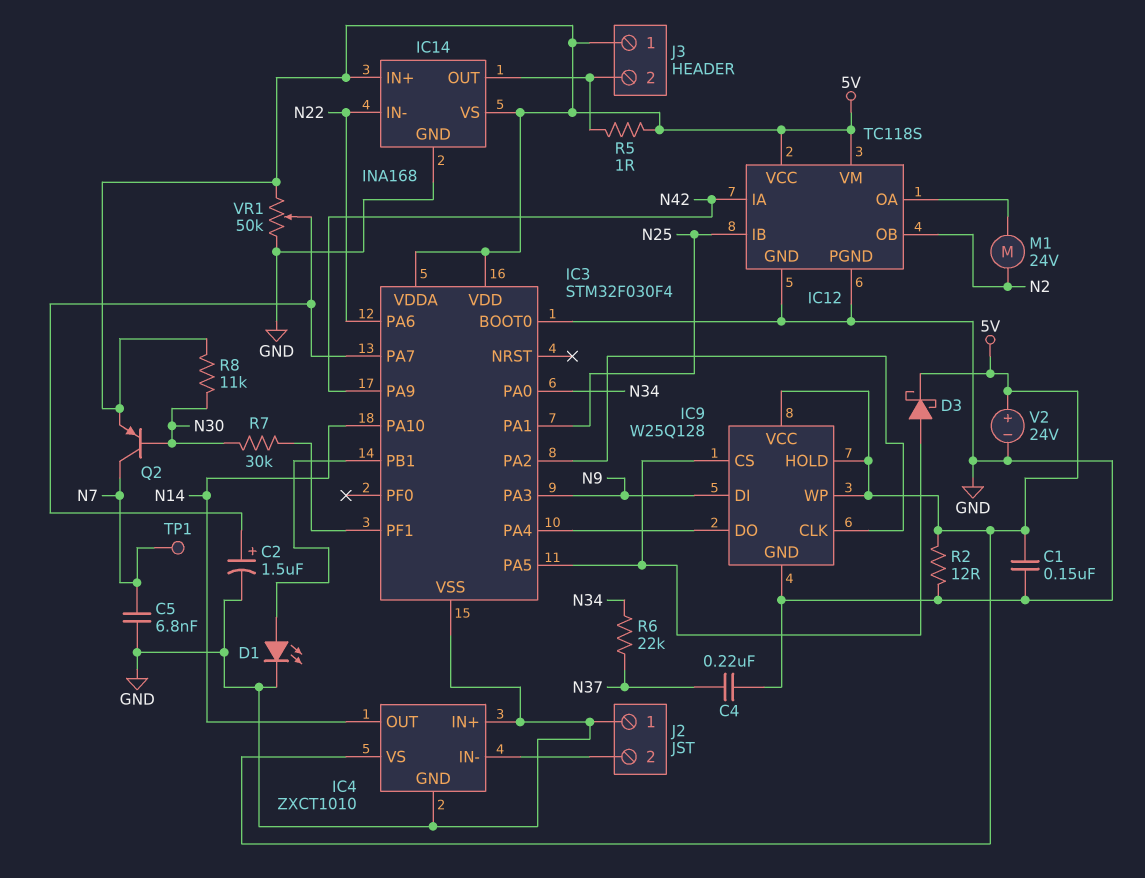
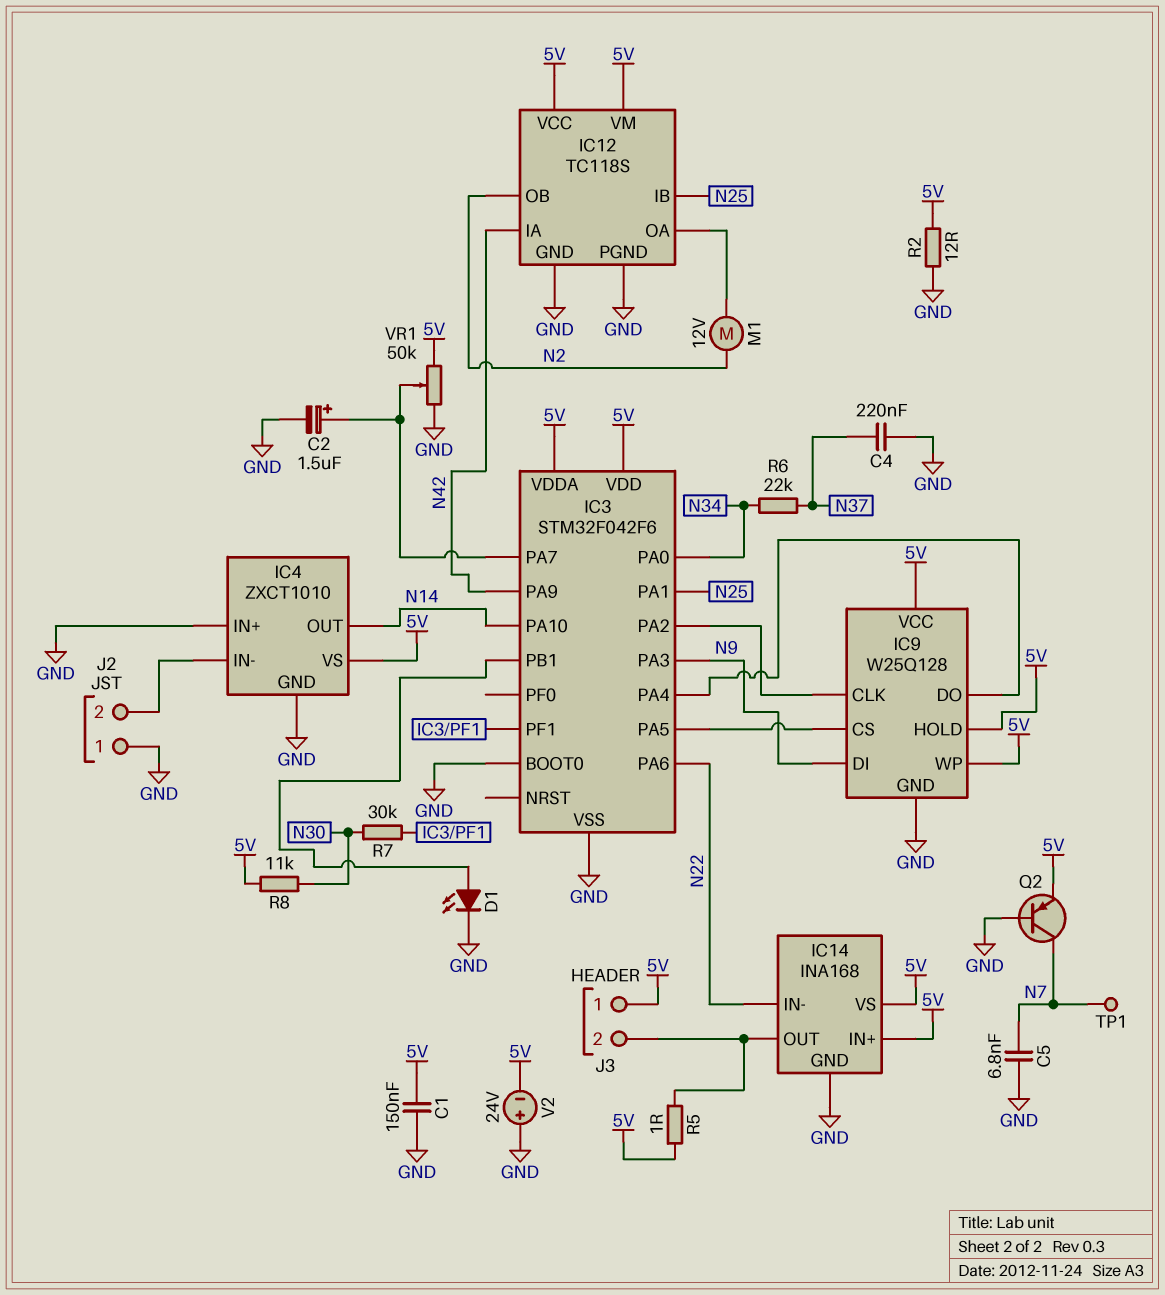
D3: schottky (A IC3/PA5, K 5V) -> none
IC3: STM32F030F4 -> STM32F042F6
M1: motor 24V (IC12/OA, N2) -> motor 12V (IC12/OA, N2)
Q2: PNP (B N30, C N7, E 5V) -> PNP (B GND, C N7, E 5V)
V2: 24V (plus 5V, minus GND) -> 24V (plus GND, minus 5V)

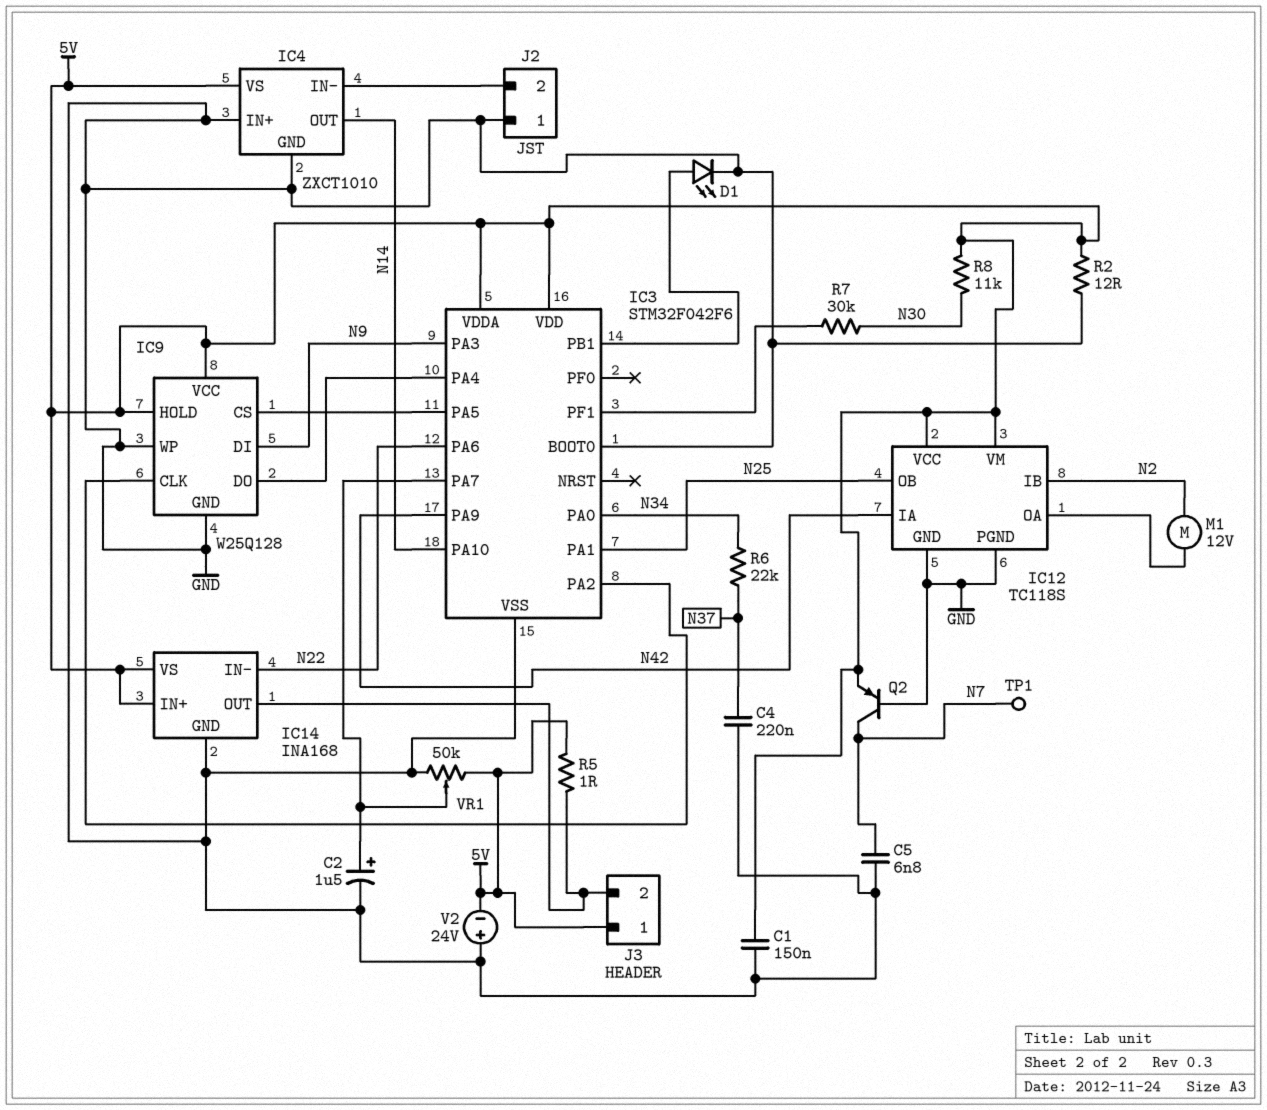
IC9 pin WP: 5V -> GND
IC12 pin IB: N25 -> N2
IC12 pin OB: N2 -> N25

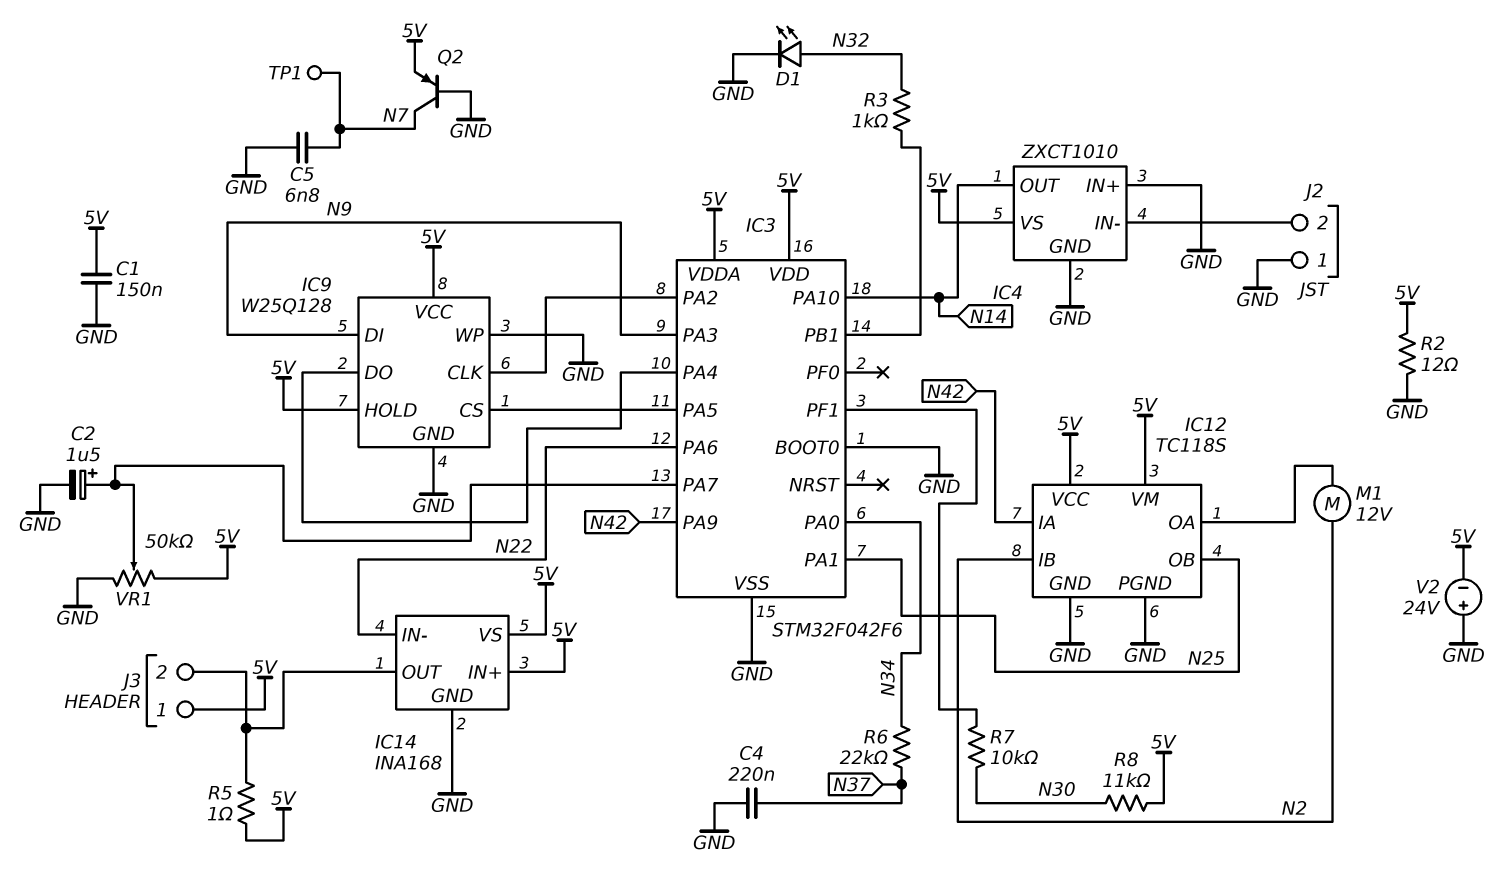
D1: LED (A IC3/PB1, K GND) -> LED (A N32, K GND)
R3: none -> 1k (IC3/PB1, N32)
R7: 30k (IC3/PF1, N30) -> 10k (IC3/PF1, N30)

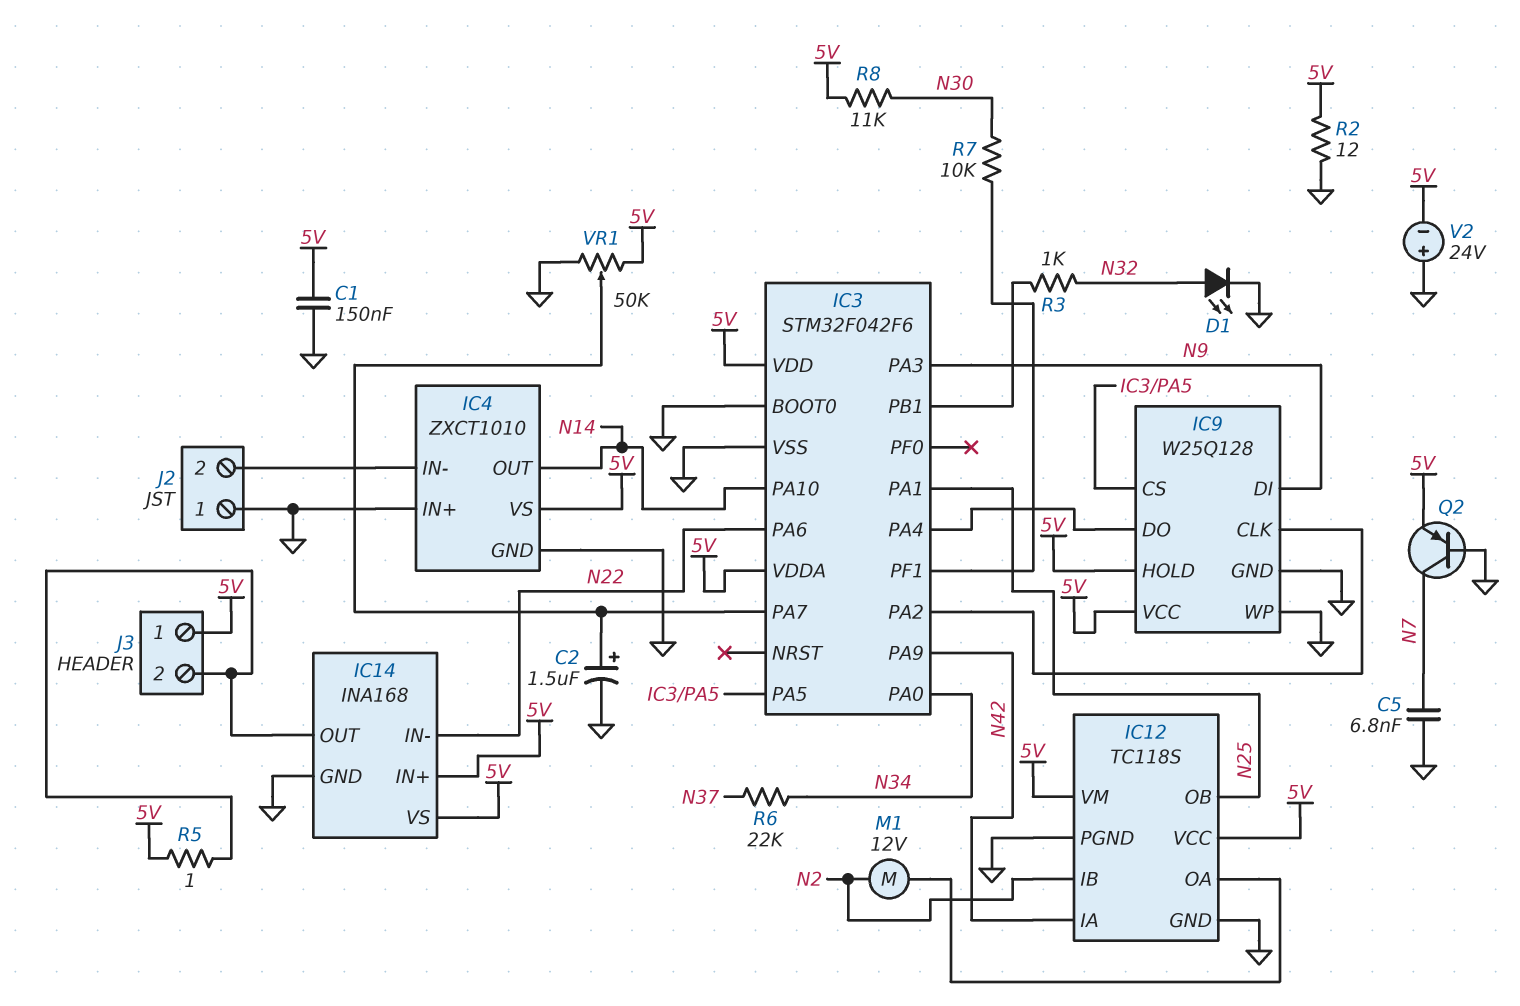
C4: 220nF (GND, N37) -> none
TP1: test point (N7) -> none

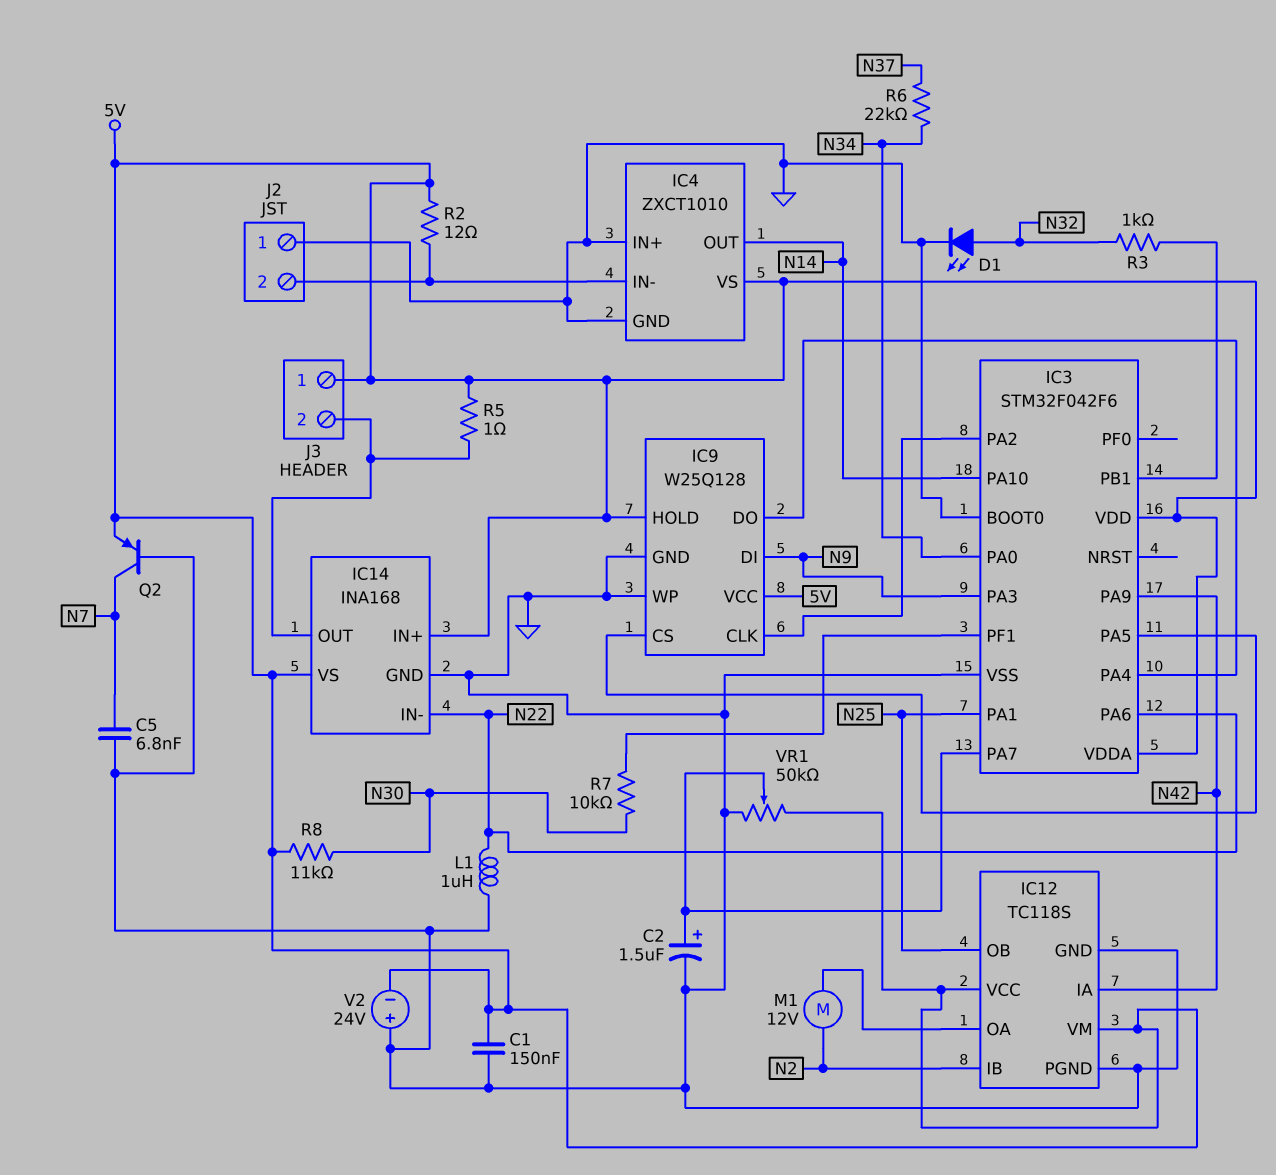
L1: none -> 1uH (GND, N22)
R2: 12 (5V, GND) -> 12 (5V, IC4/IN-)

